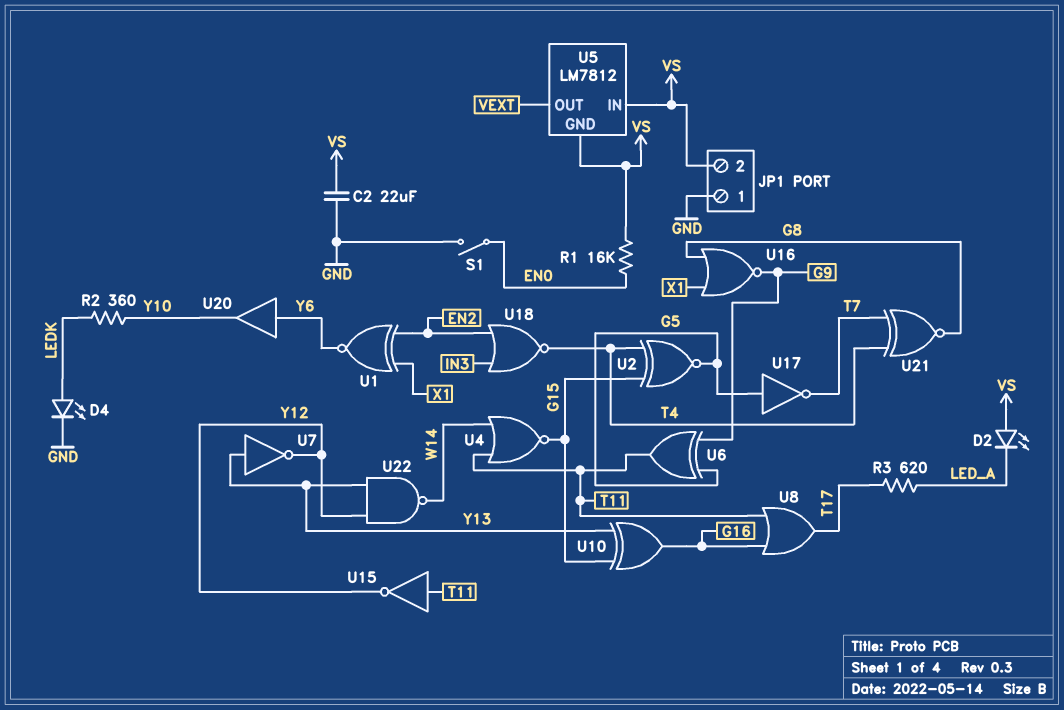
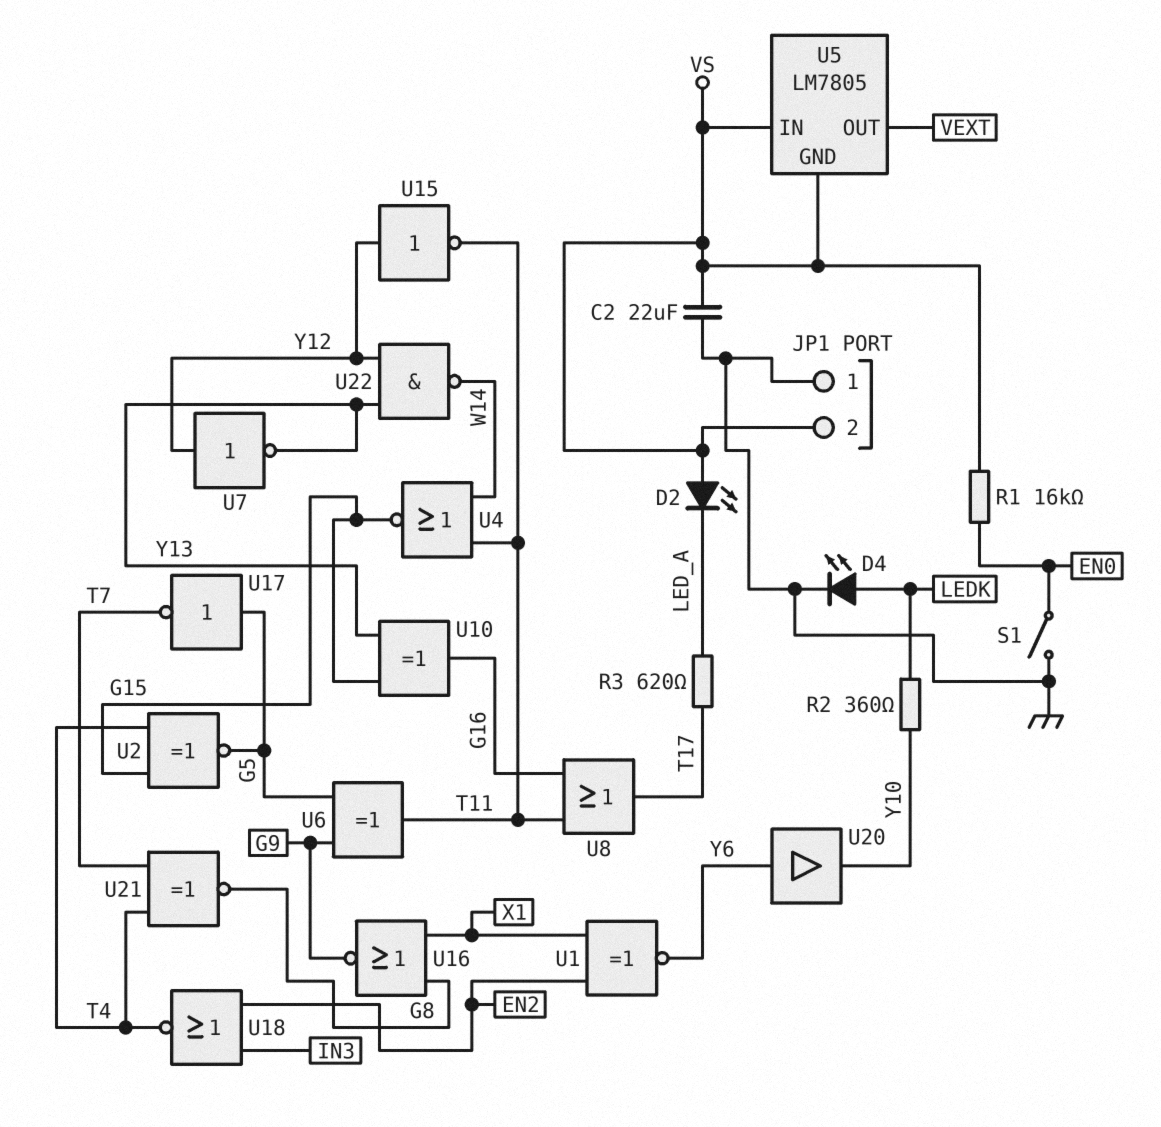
U5: LM7812 -> LM7805
U7: NOT (in Y13, out Y12) -> NOT (in Y12, out Y13)
U15: NOT (in T11, out Y12) -> NOT (in Y12, out T11)

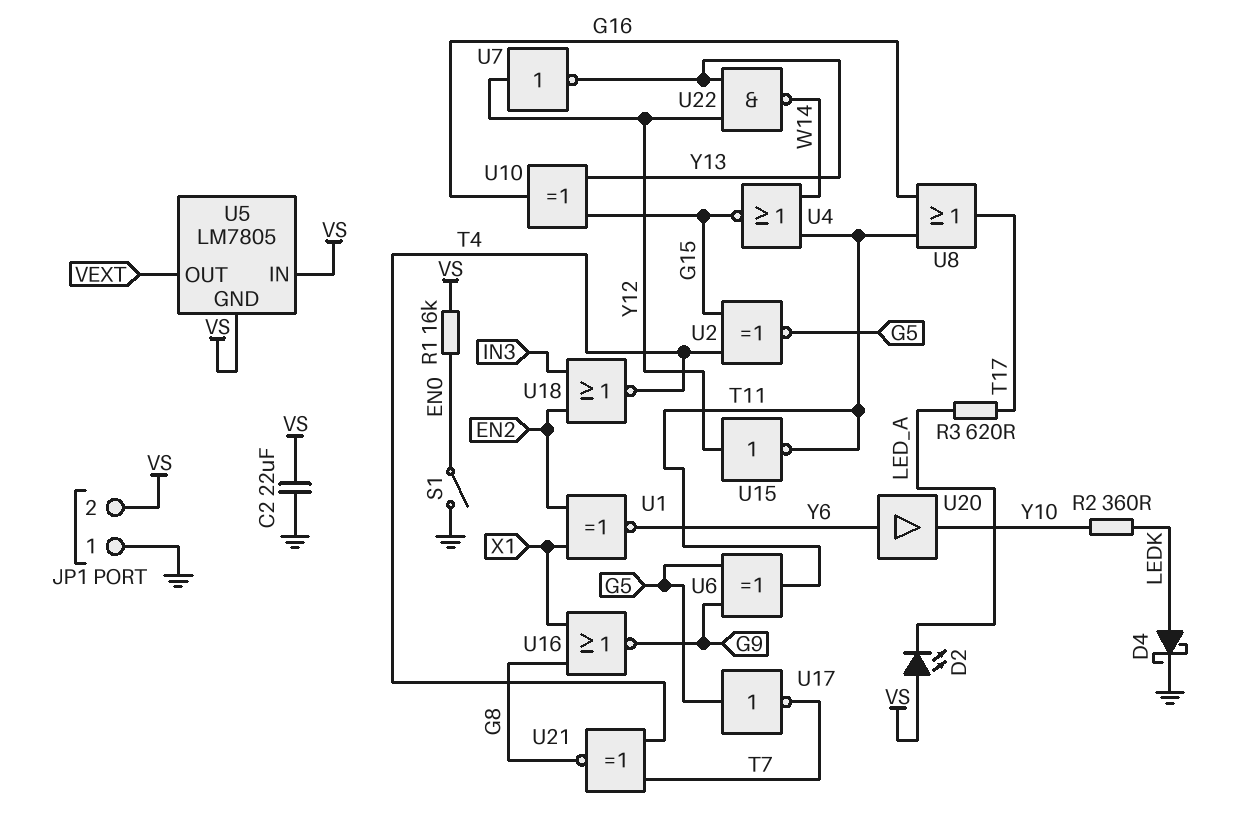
D4: LED (A LEDK, K GND) -> schottky (A LEDK, K GND)

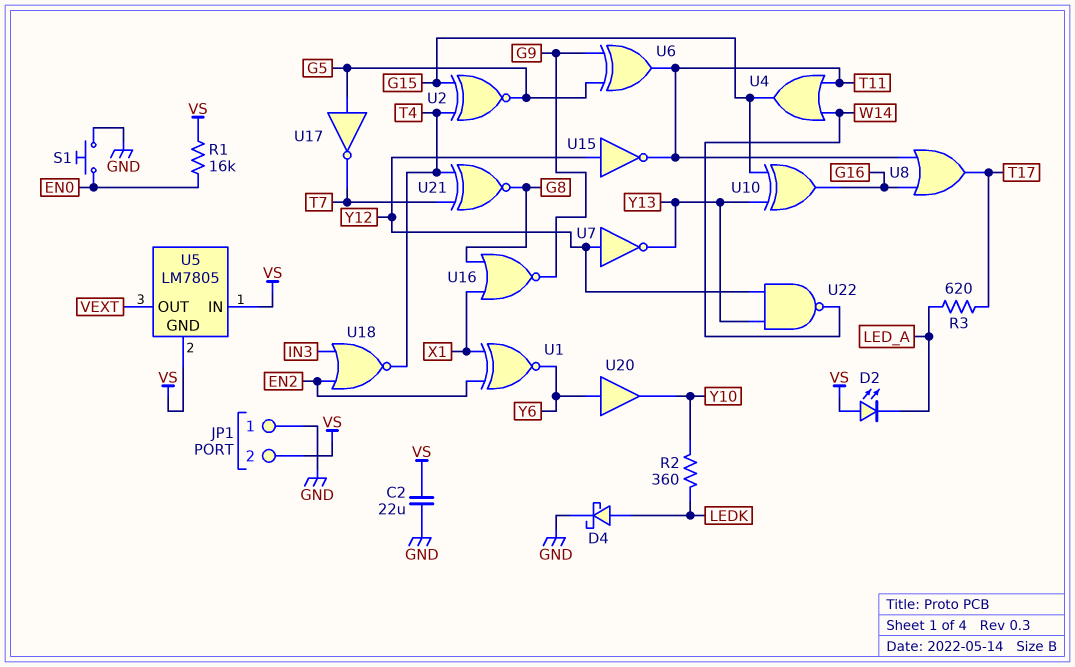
S1: switch (EN0, GND) -> button (EN0, GND)
U4: NOR (in T11, in W14, out G15) -> OR (in T11, in W14, out G15)

